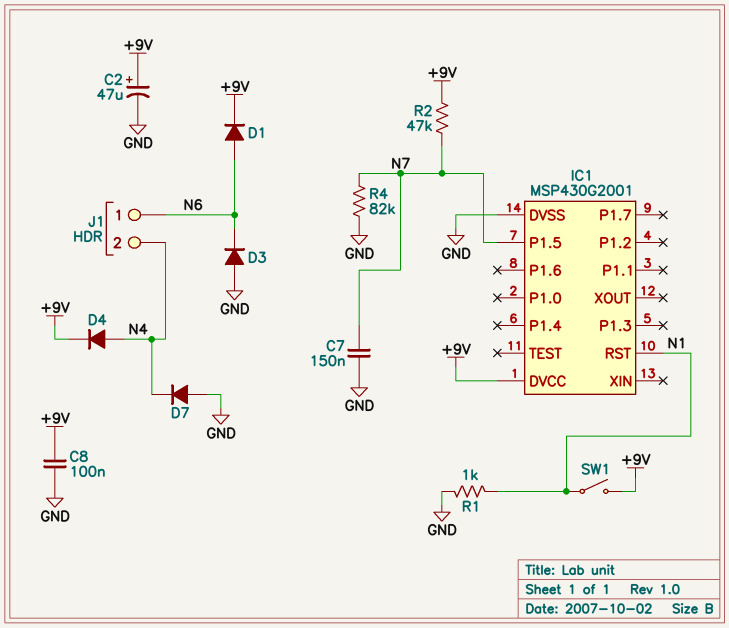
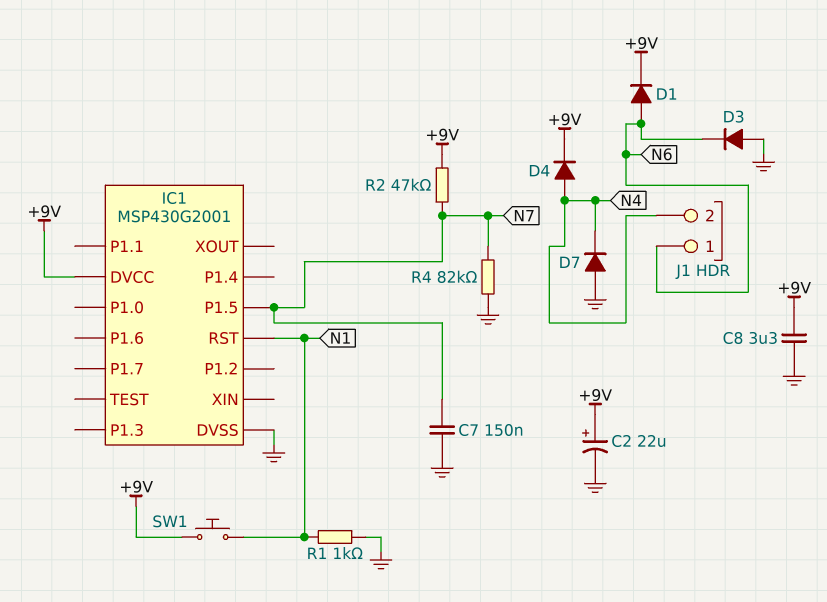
C2: 47uF (plus +9V, minus GND) -> 22uF (plus +9V, minus GND)
C8: 100nF (+9V, GND) -> 3.3uF (+9V, GND)
SW1: switch (+9V, N1) -> button (+9V, N1)

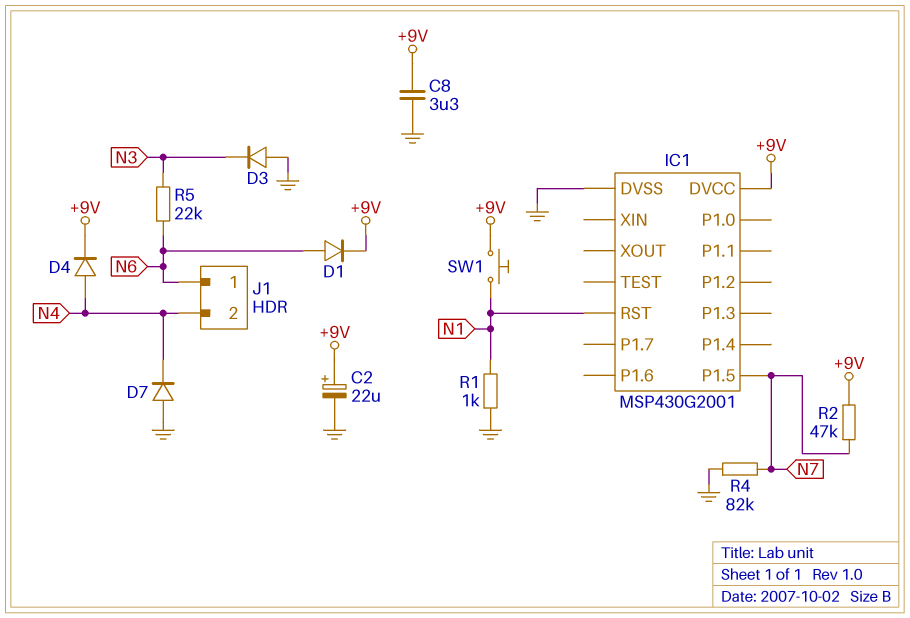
C7: 150nF (GND, N7) -> none
D3: diode (A GND, K N6) -> diode (A GND, K N3)
R5: none -> 22k (N3, N6)

